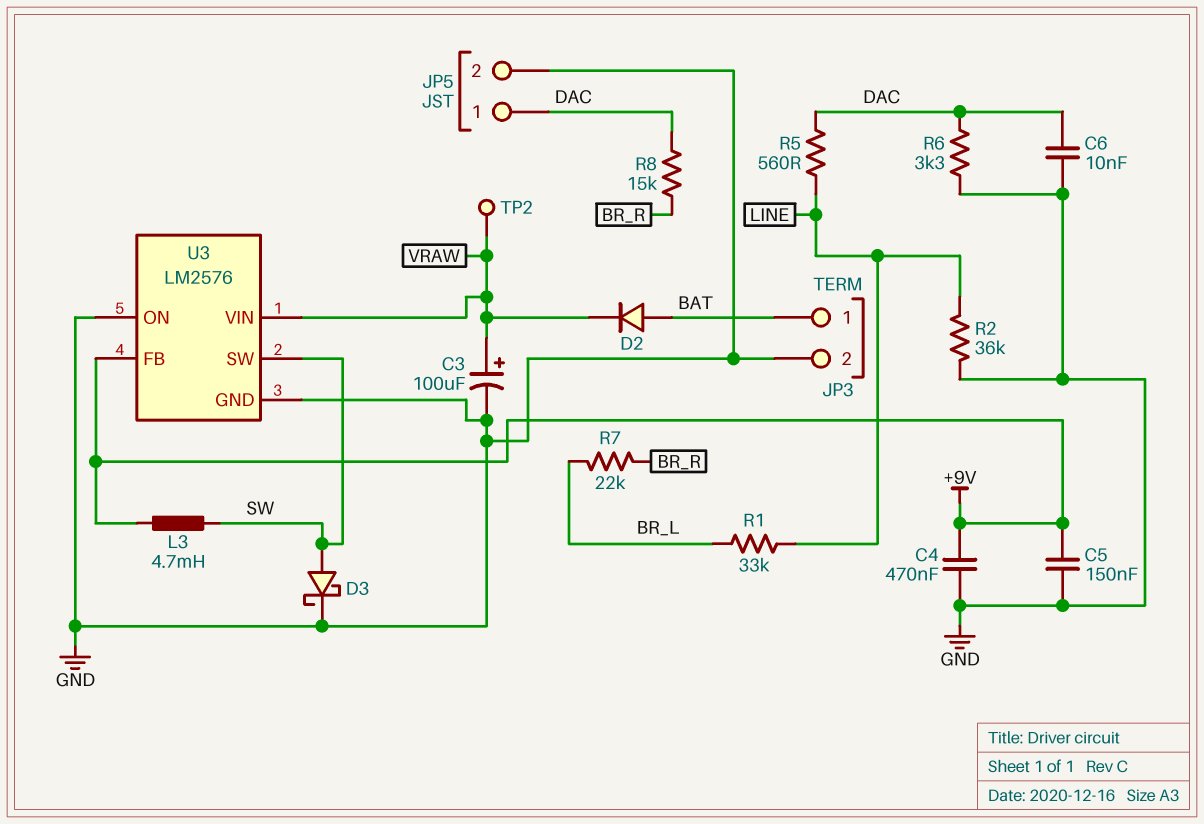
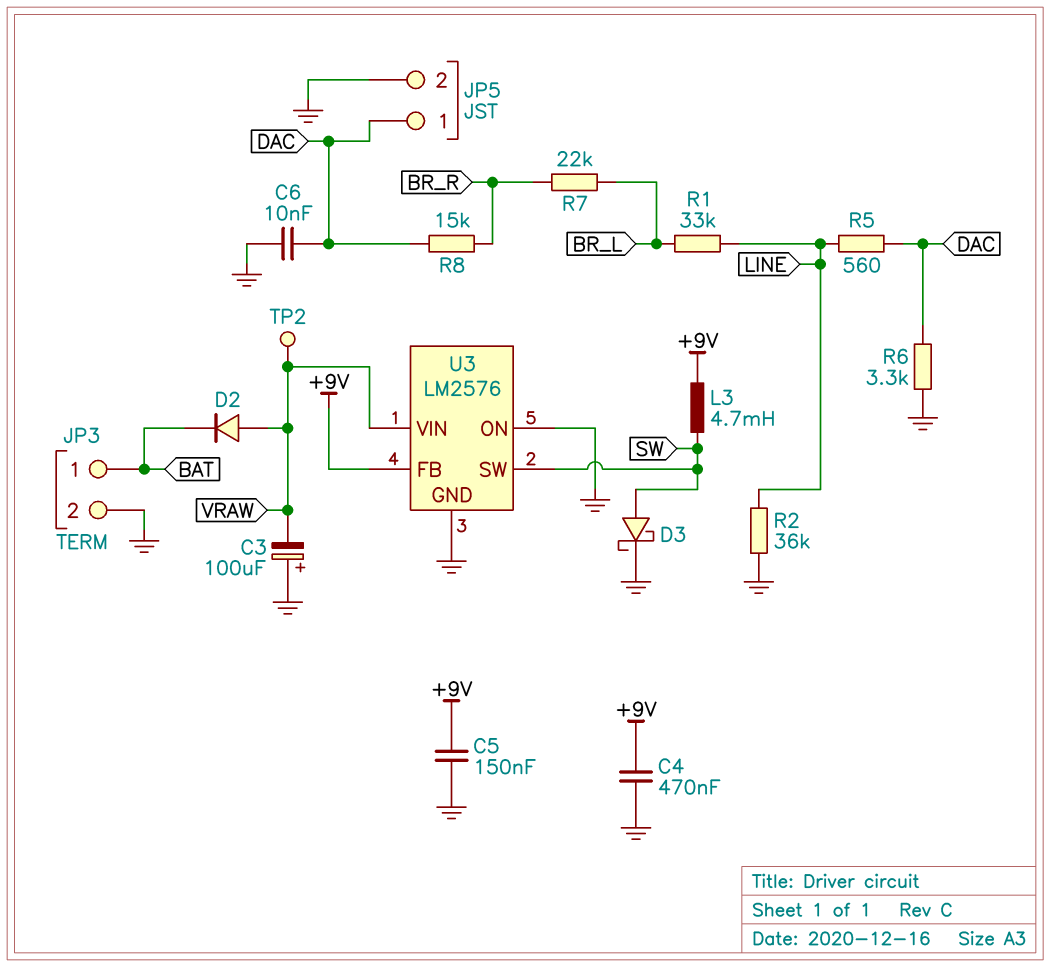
C3: 100uF (plus VRAW, minus GND) -> 100uF (plus GND, minus VRAW)
D2: diode (A BAT, K VRAW) -> diode (A VRAW, K BAT)

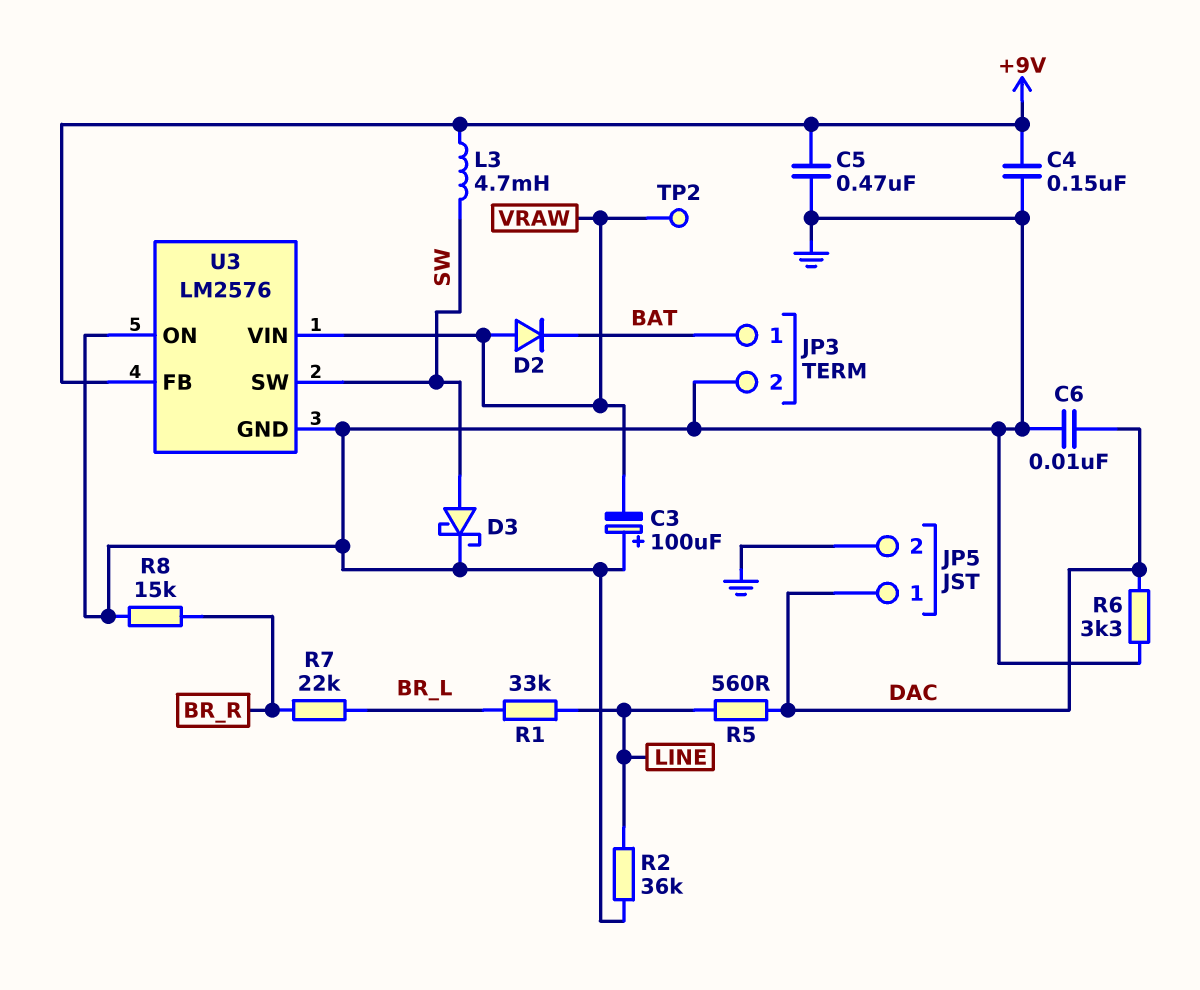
C4: 470nF (+9V, GND) -> 150nF (+9V, GND)
C5: 150nF (+9V, GND) -> 470nF (+9V, GND)
R8: 15k (BR_R, DAC) -> 15k (BR_R, GND)

